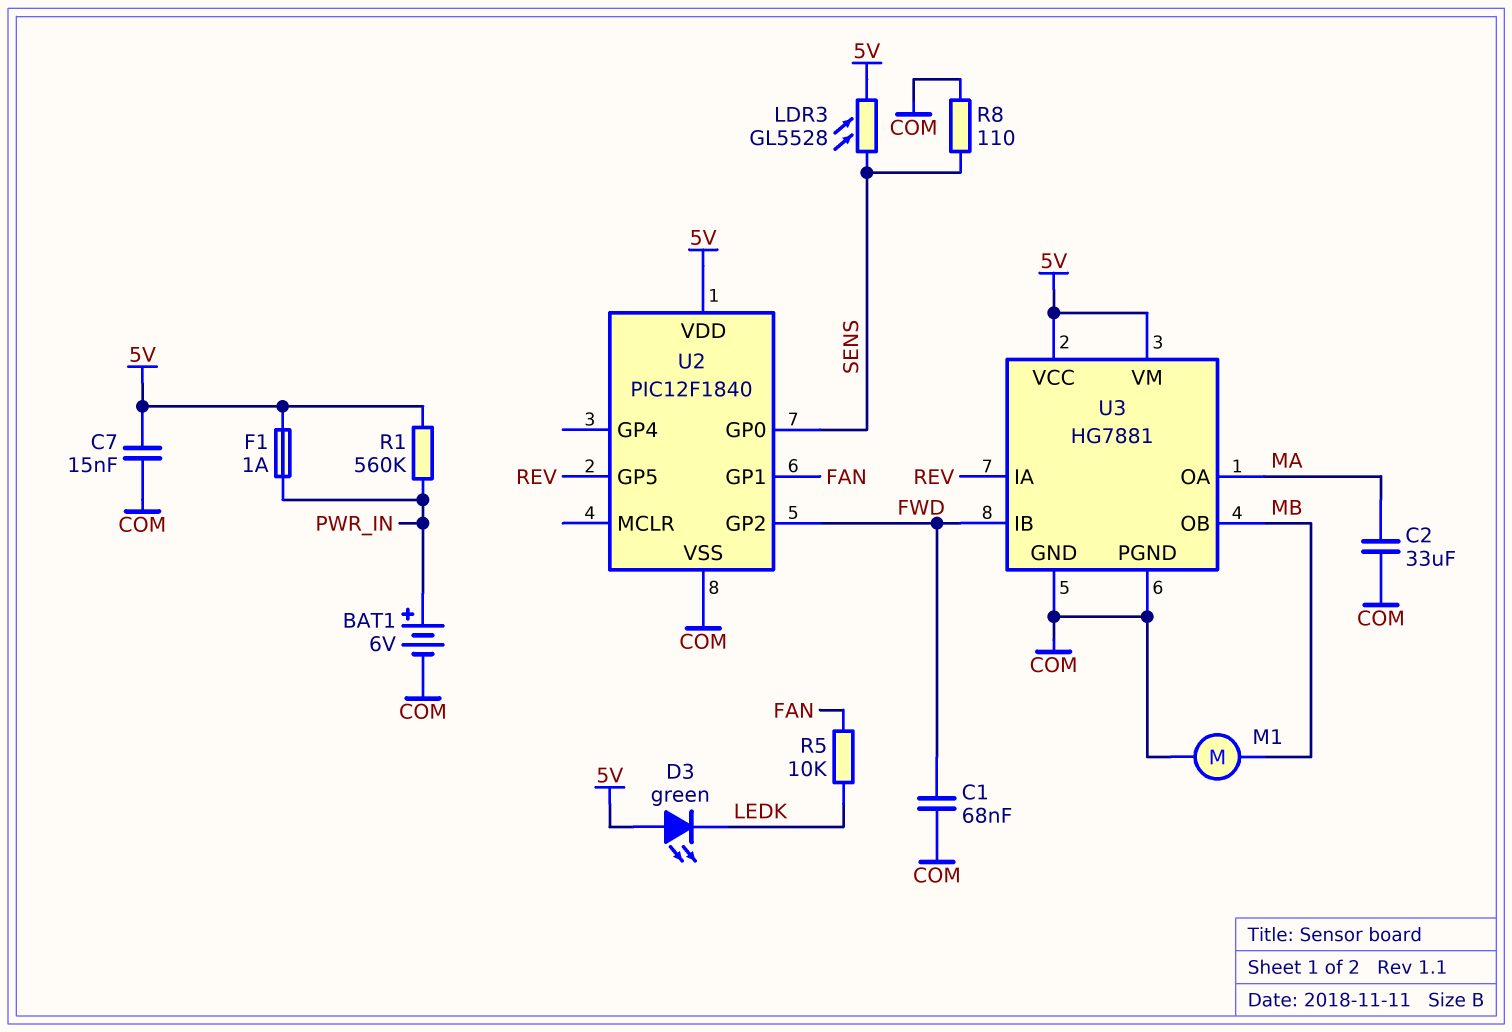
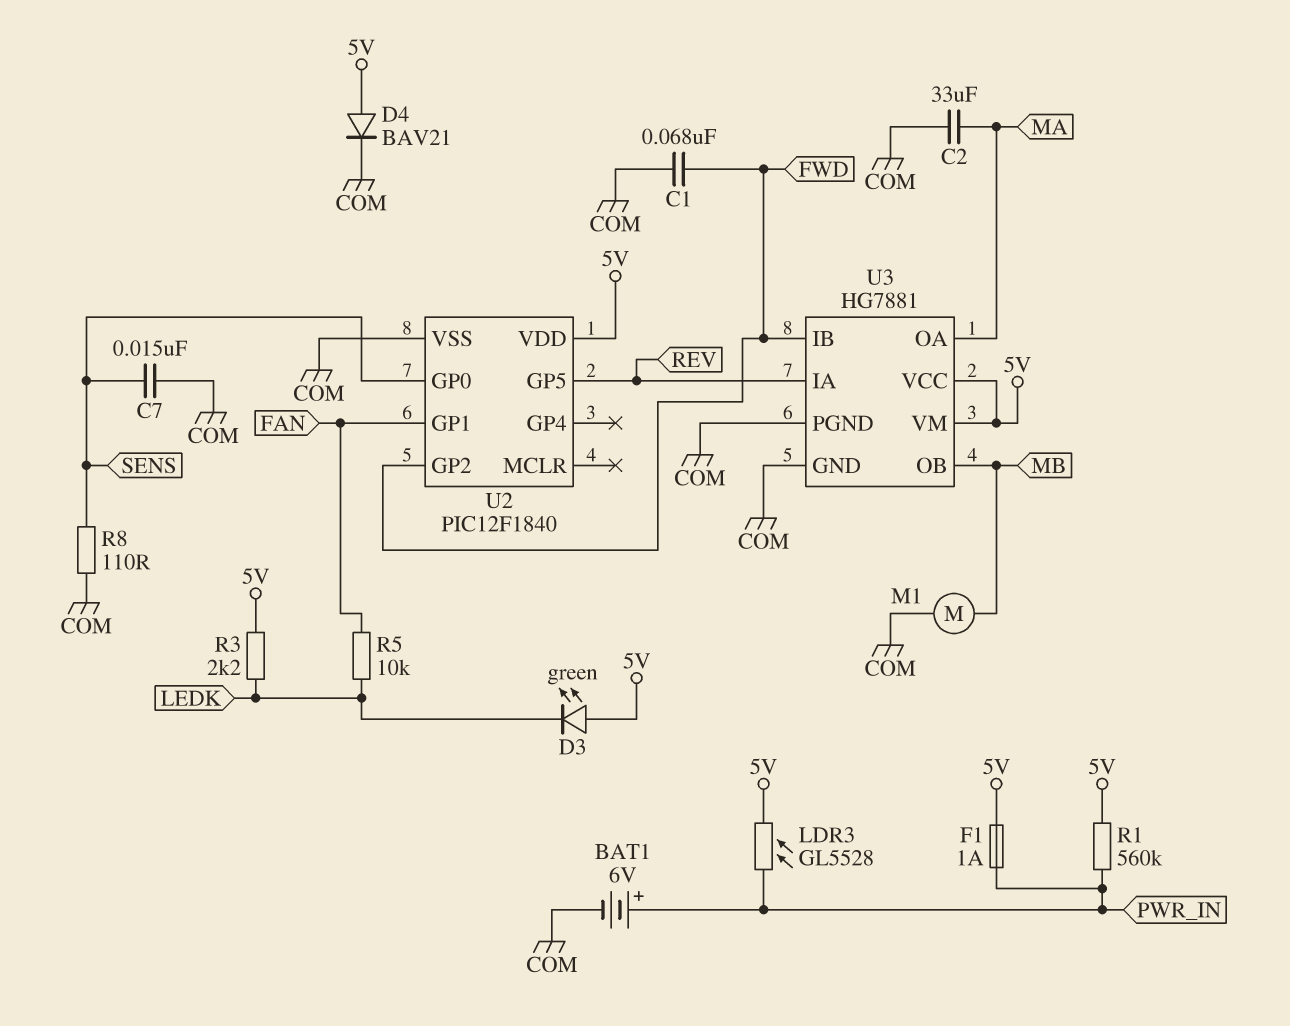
C7: 15nF (5V, COM) -> 15nF (COM, SENS)
D4: none -> diode BAV21 (A 5V, K COM)
LDR3: GL5528 (5V, SENS) -> GL5528 (5V, PWR_IN)
R3: none -> 2.2k (5V, LEDK)

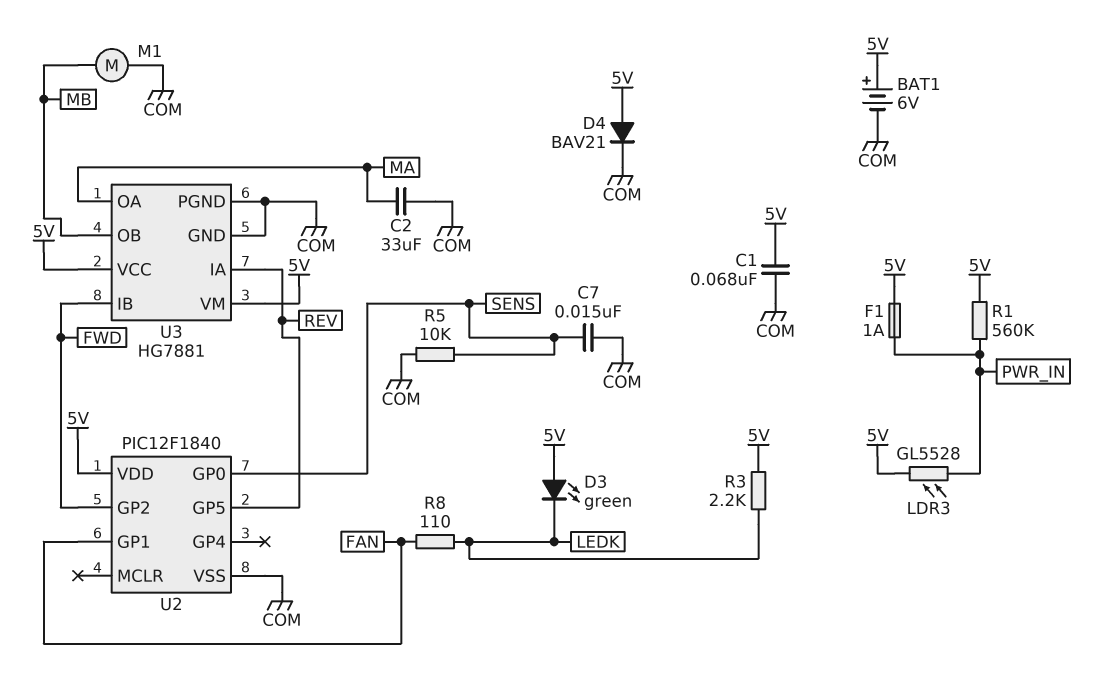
BAT1: 6V (plus PWR_IN, minus COM) -> 6V (plus 5V, minus COM)
C1: 68nF (COM, FWD) -> 68nF (5V, COM)
R5: 10k (FAN, LEDK) -> 10k (COM, SENS)
R8: 110 (COM, SENS) -> 110 (FAN, LEDK)

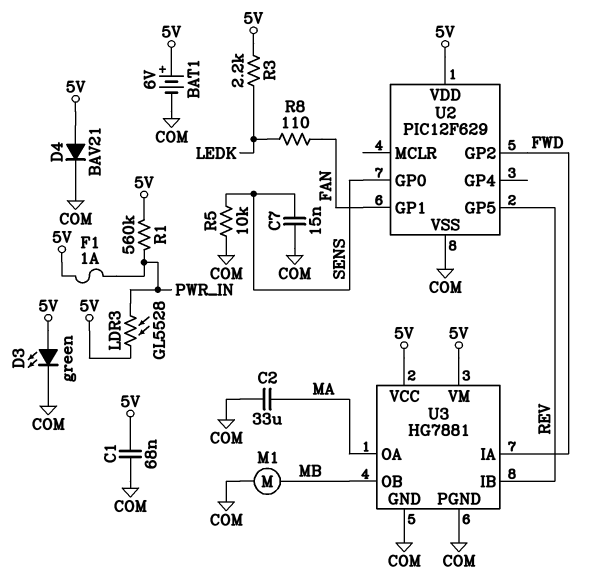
D3: LED green (A 5V, K LEDK) -> LED green (A 5V, K COM)
U2: PIC12F1840 -> PIC12F629
U3 pin IA: REV -> FWD
U3 pin IB: FWD -> REV

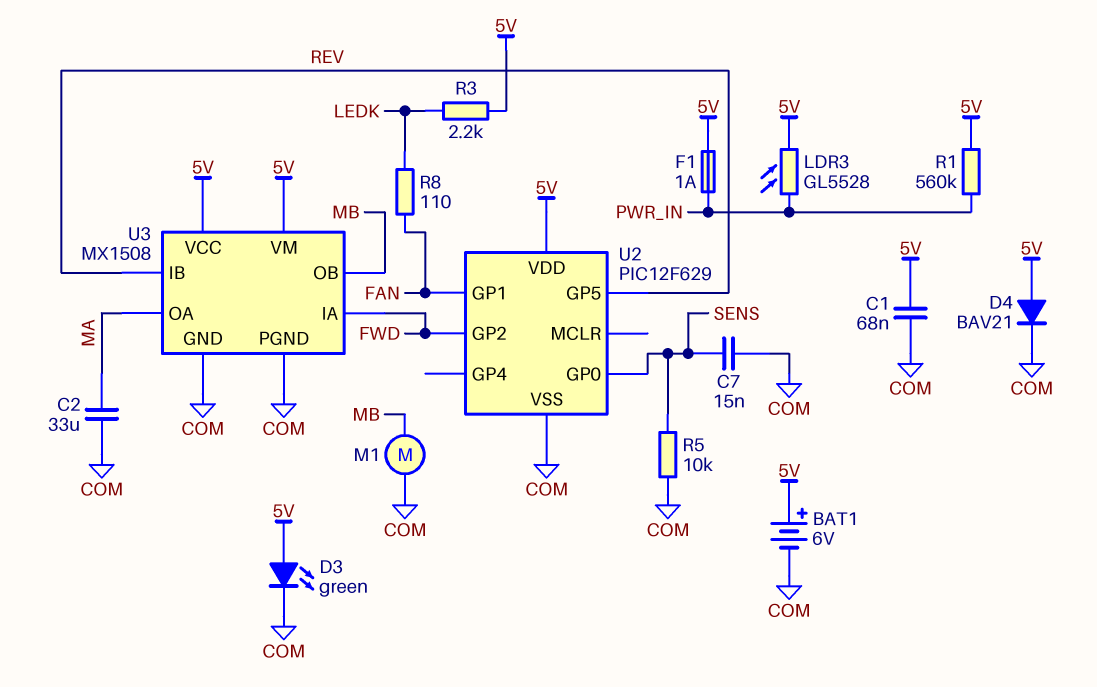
U3: HG7881 -> MX1508

